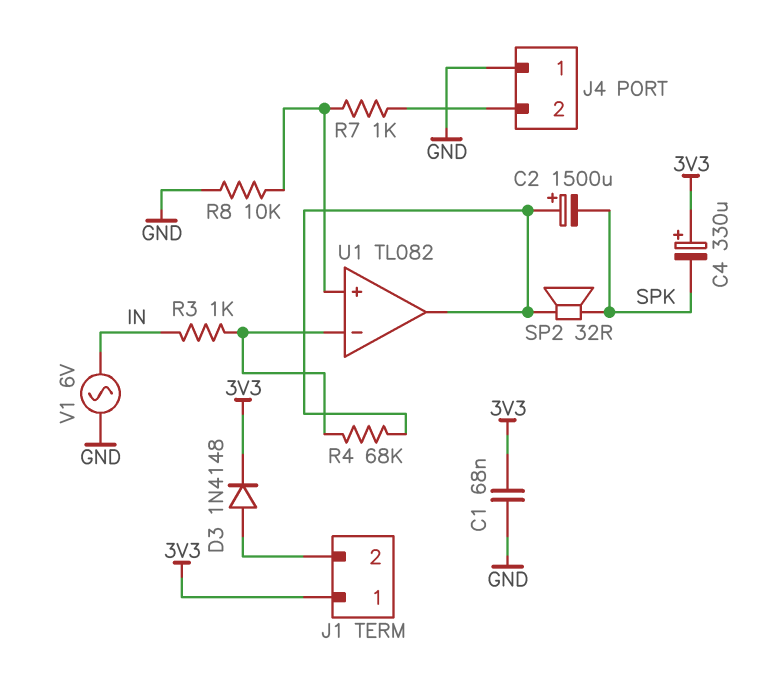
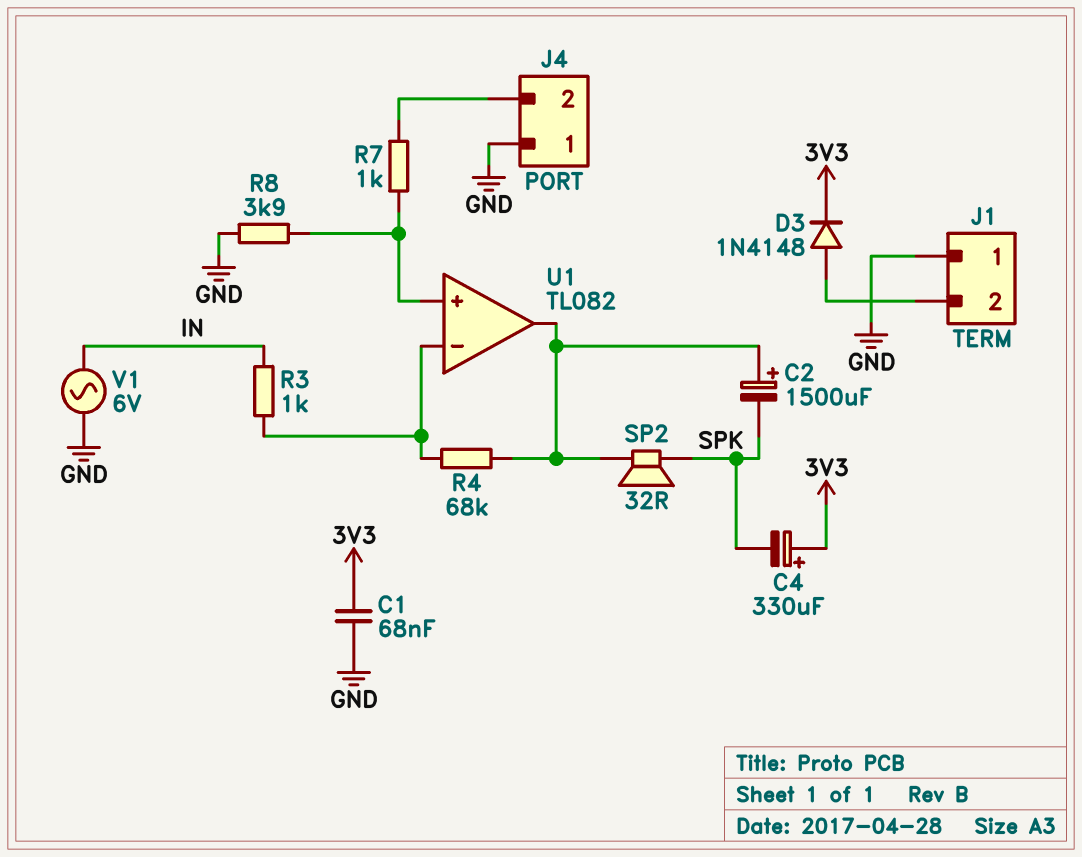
J1 pin 1: 3V3 -> GND
R8: 10k (GND, U1/in+) -> 3.9k (GND, U1/in+)

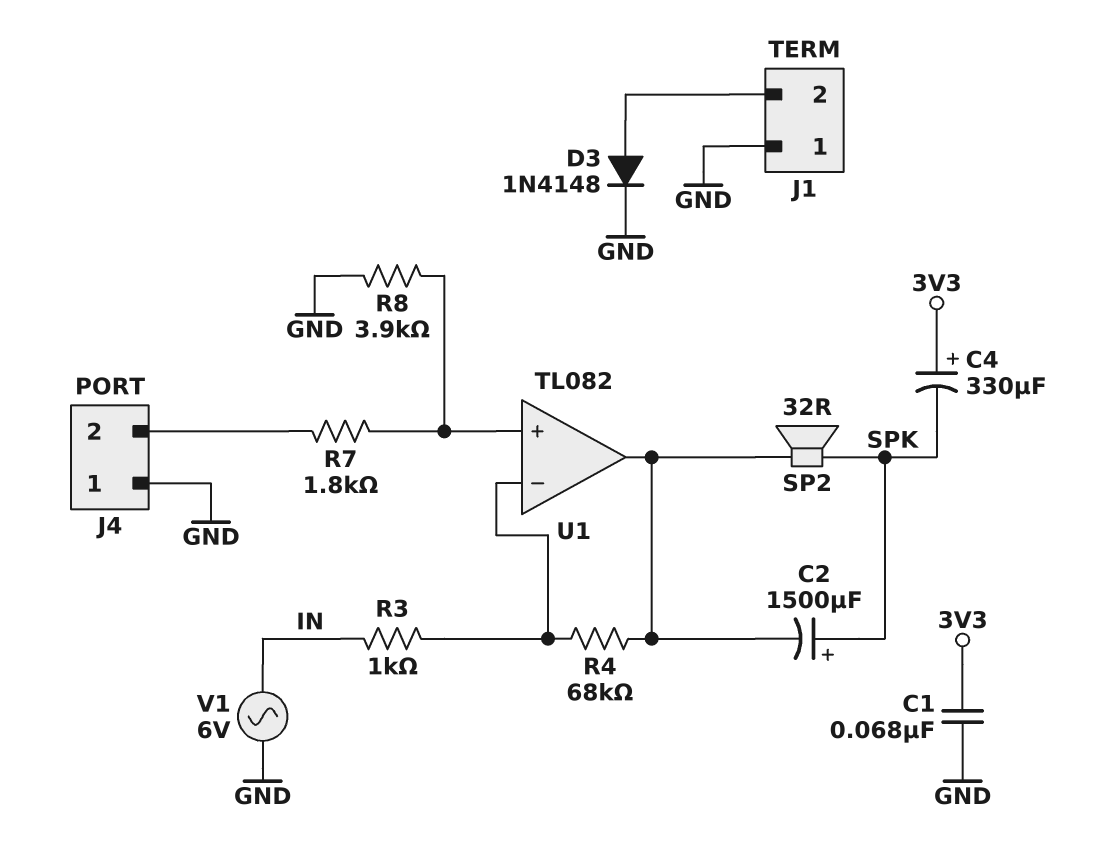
C2: 1500uF (plus U1/out, minus SPK) -> 1500uF (plus SPK, minus U1/out)
D3: diode 1N4148 (A J1/2, K 3V3) -> diode 1N4148 (A J1/2, K GND)
R7: 1k (J4/2, U1/in+) -> 1.8k (J4/2, U1/in+)

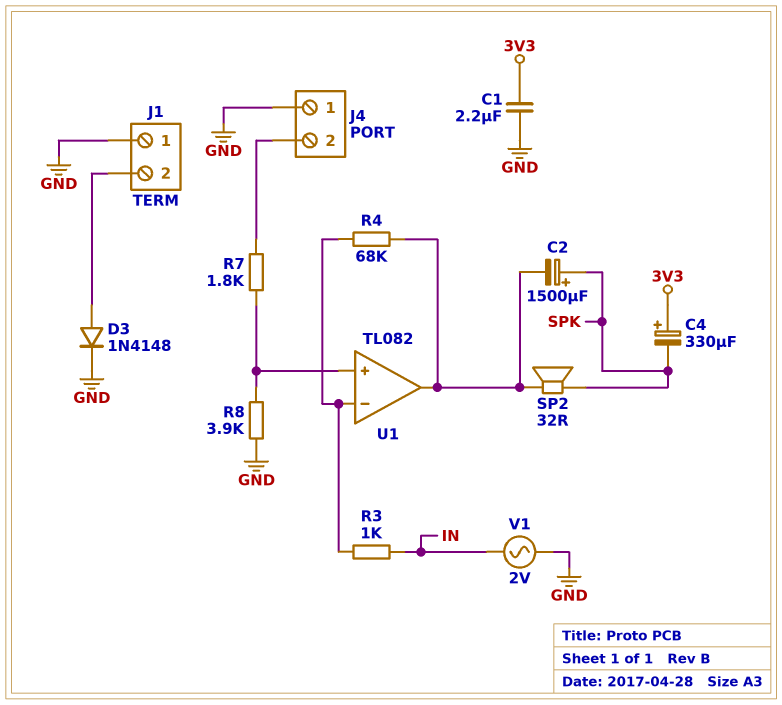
C1: 68nF (3V3, GND) -> 2.2uF (3V3, GND)
V1: AC 6V (GND, IN) -> AC 2V (GND, IN)

